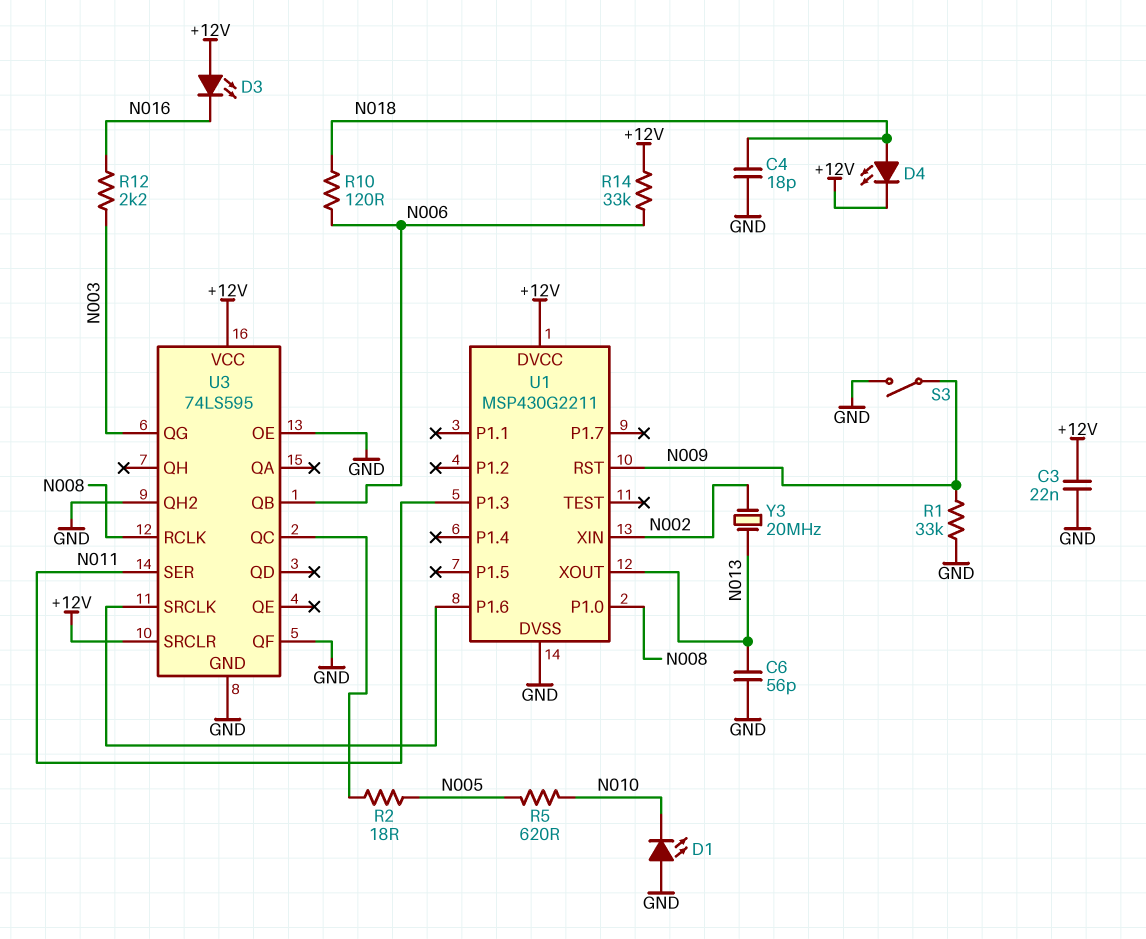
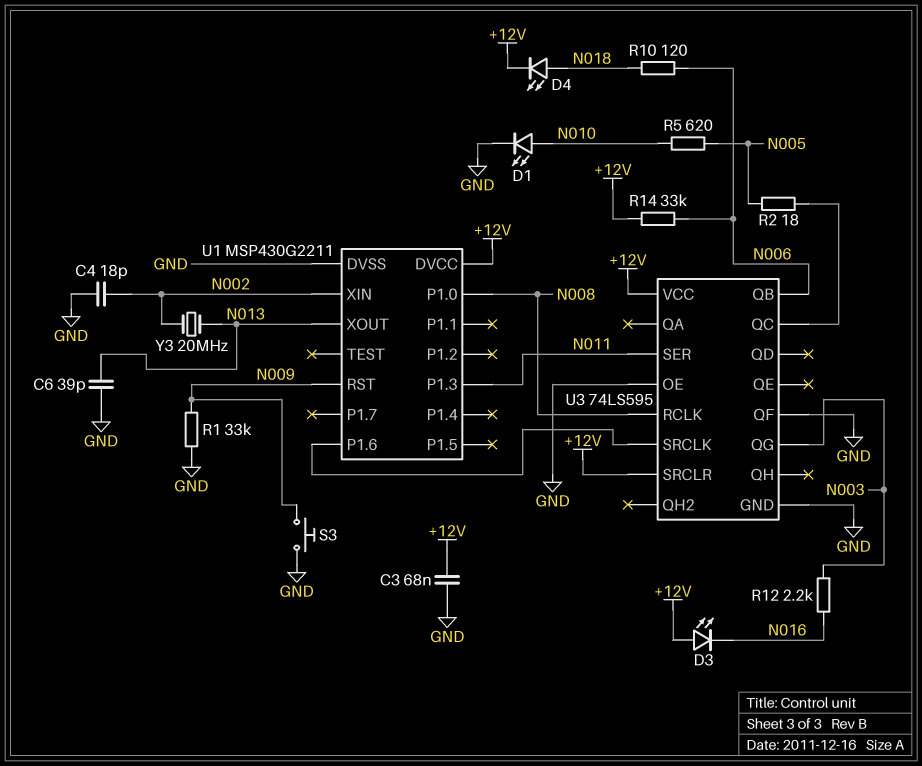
C3: 22nF (+12V, GND) -> 68nF (+12V, GND)
C4: 18pF (GND, N018) -> 18pF (GND, N002)
C6: 56pF (GND, N013) -> 39pF (GND, N013)
D1: LED (A GND, K N010) -> LED (A N010, K GND)
S3: switch (GND, N009) -> button (GND, N009)
U3 pin QH2: GND -> none

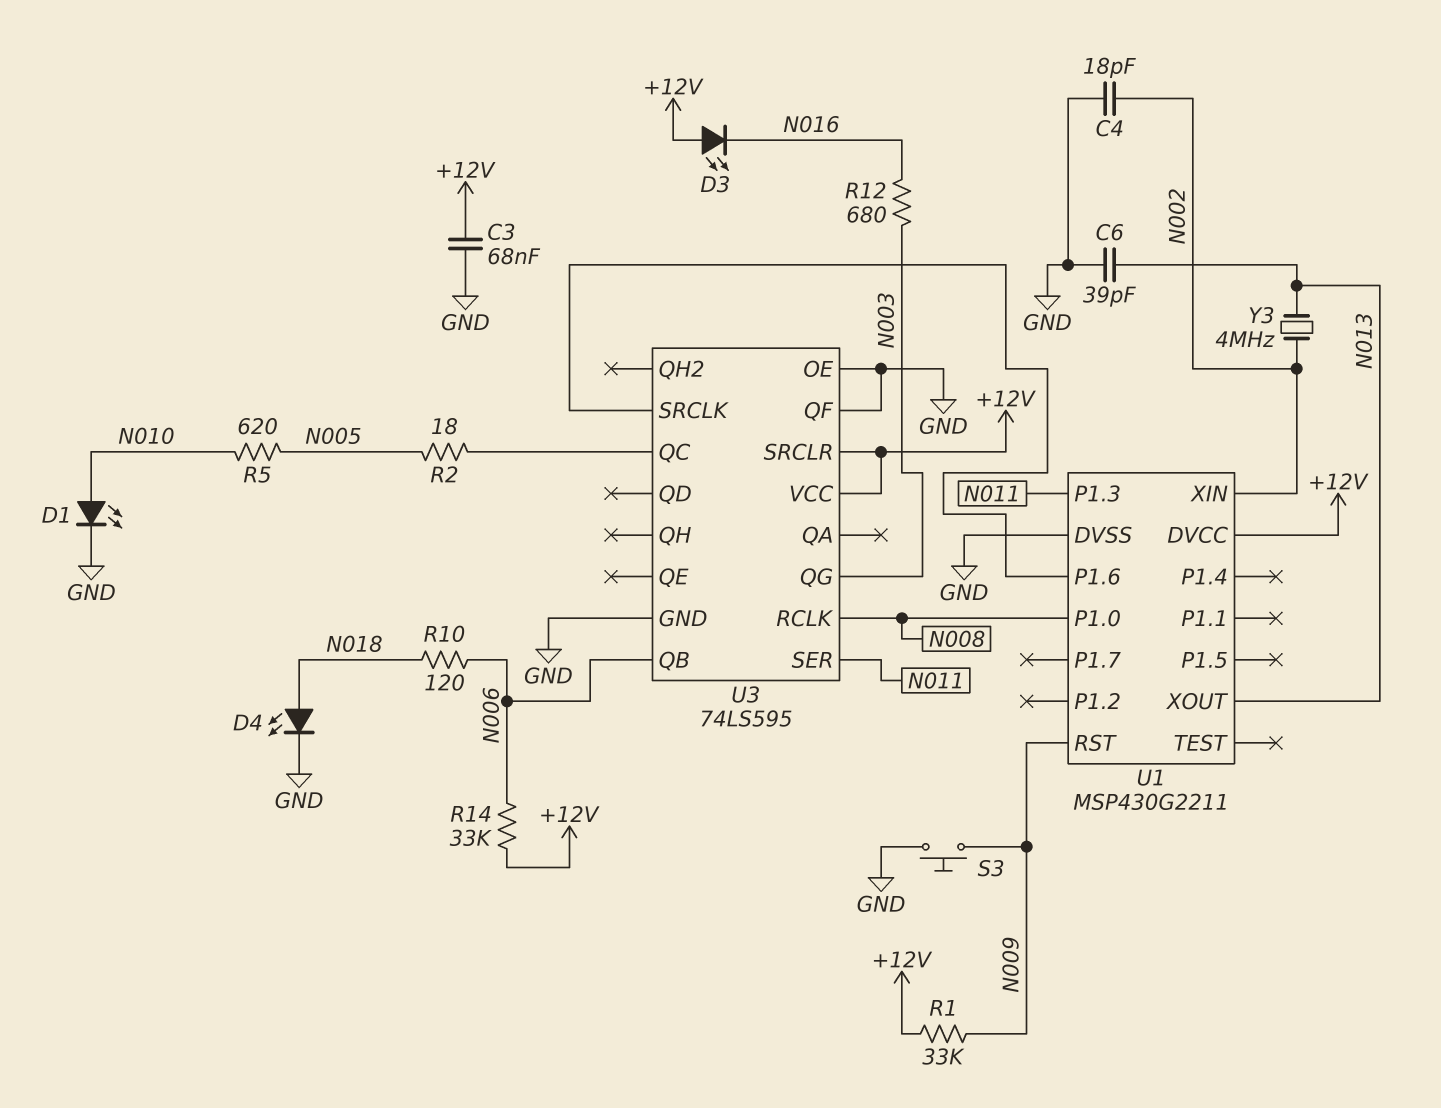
D4: LED (A N018, K +12V) -> LED (A N018, K GND)
R1: 33k (GND, N009) -> 33k (+12V, N009)
R12: 2.2k (N003, N016) -> 680 (N003, N016)
Y3: 20MHz (N002, N013) -> 4MHz (N002, N013)

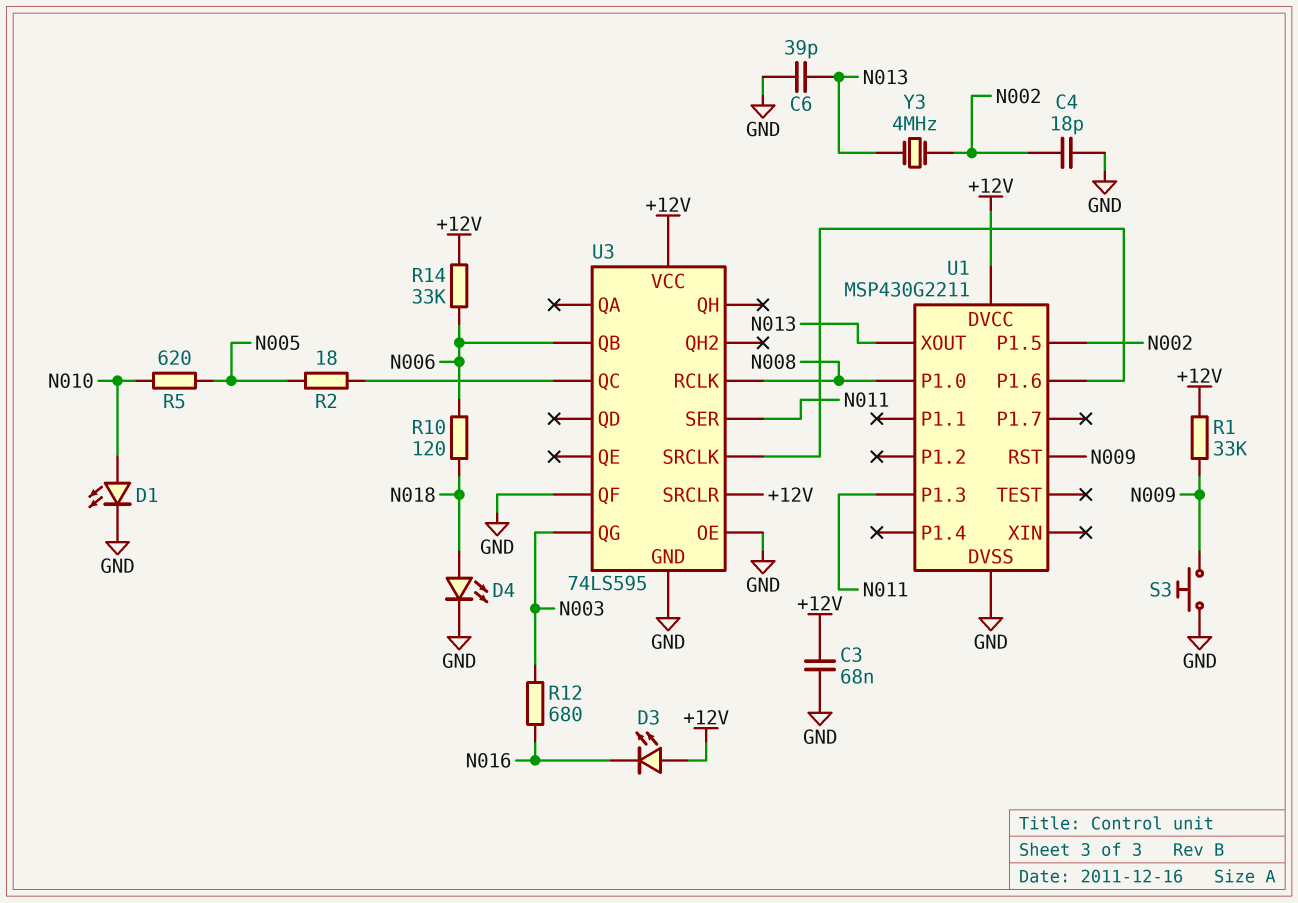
U1 pin P1.5: none -> N002
U1 pin XIN: N002 -> none

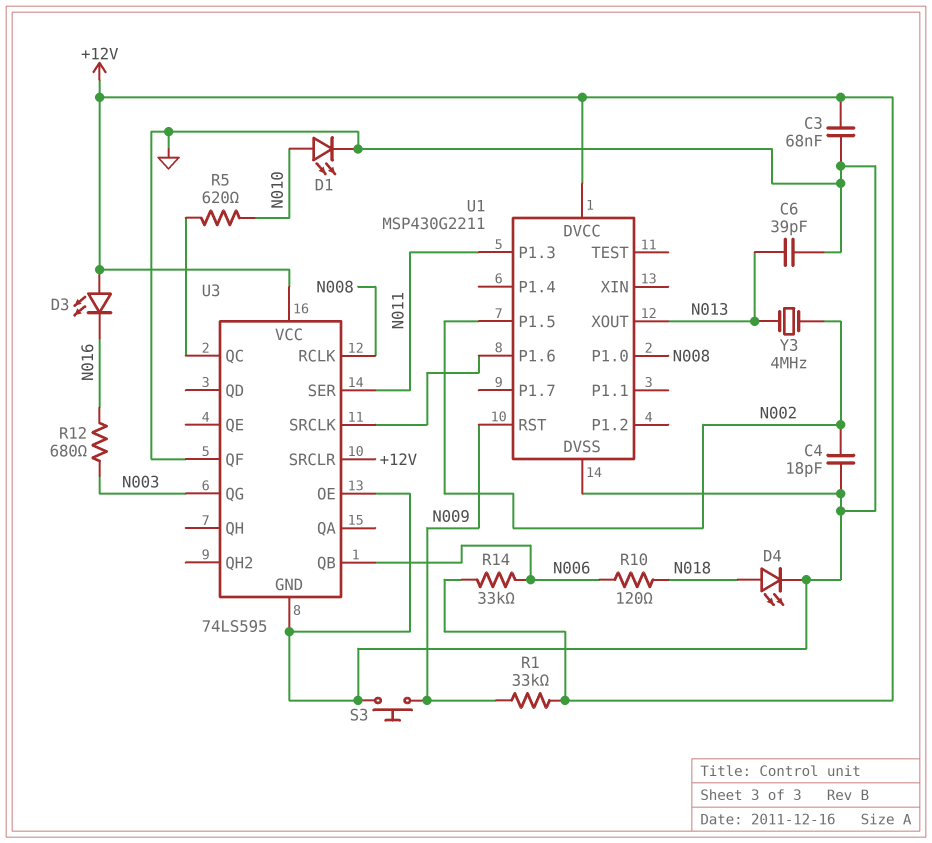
R2: 18 (N005, U3/QC) -> none
R5: 620 (N005, N010) -> 620 (N010, U3/QC)

